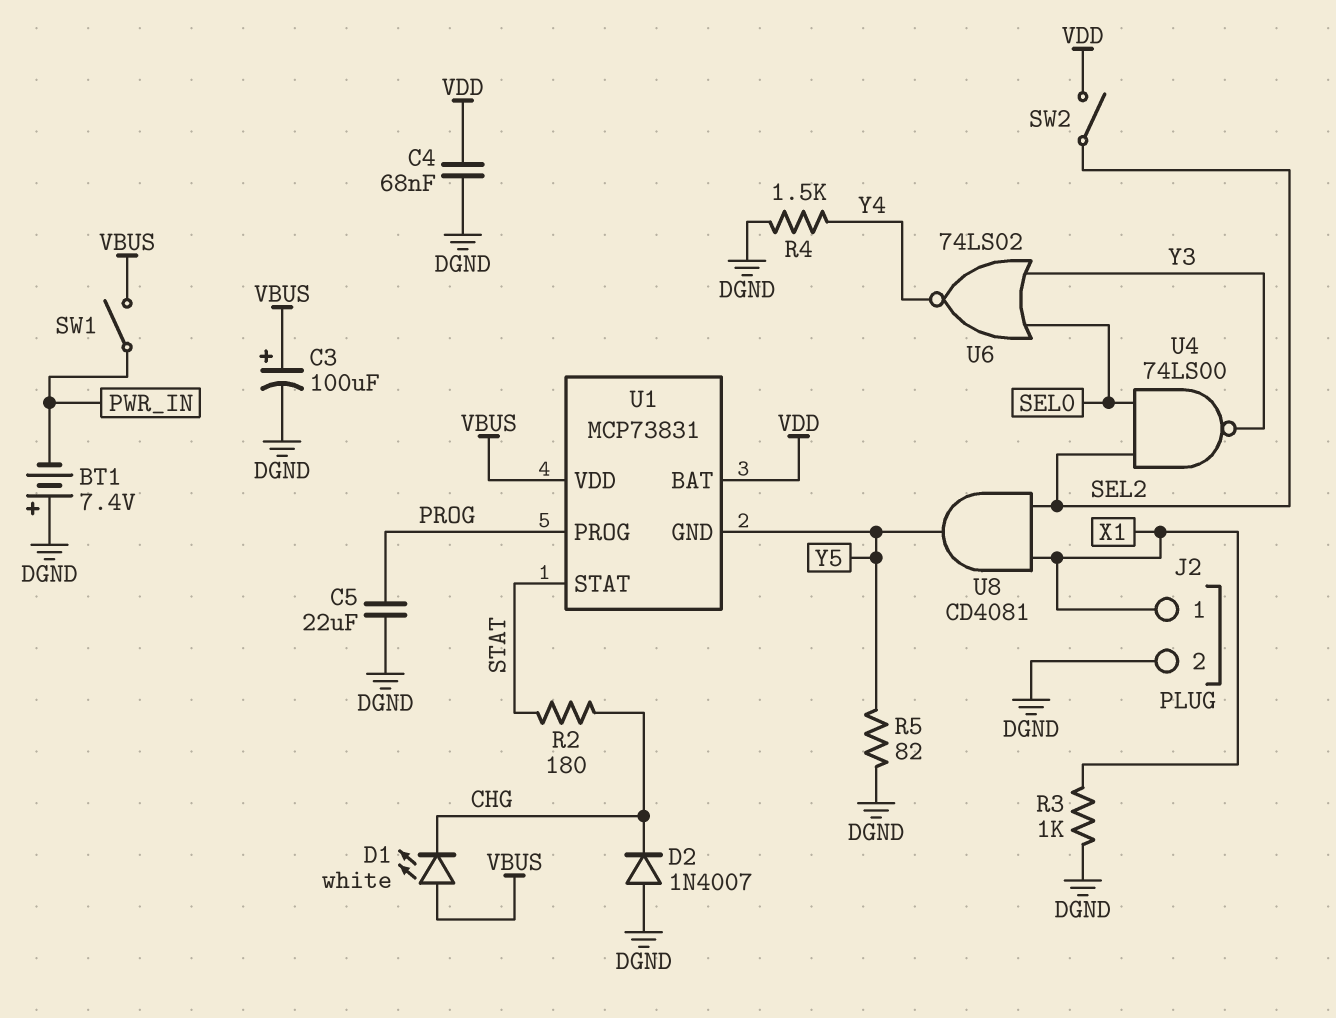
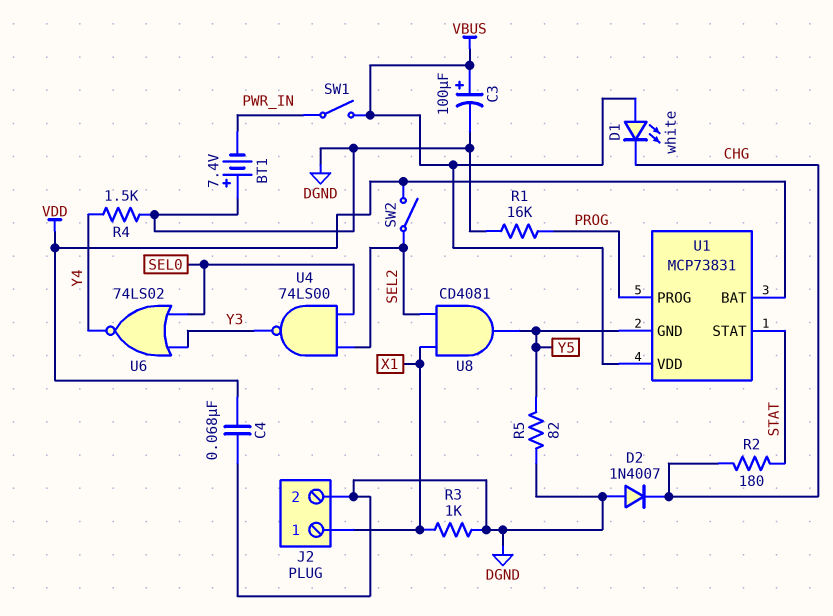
C5: 22uF (DGND, PROG) -> none
R1: none -> 16k (DGND, PROG)

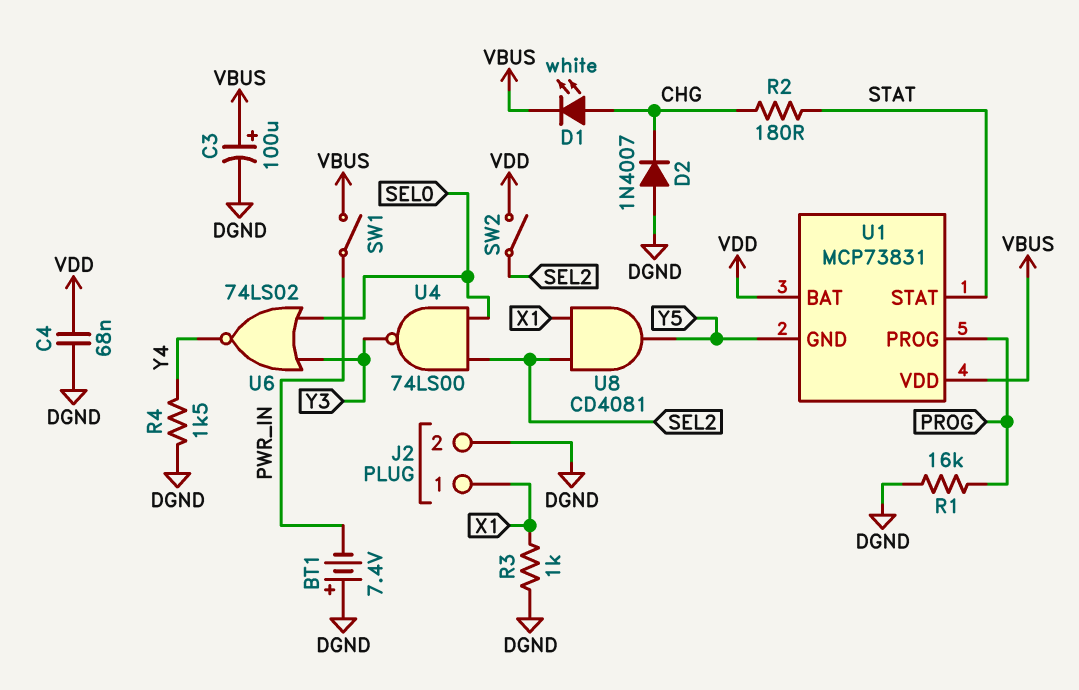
D1: LED white (A VBUS, K CHG) -> LED white (A CHG, K VBUS)
R5: 82 (DGND, Y5) -> none

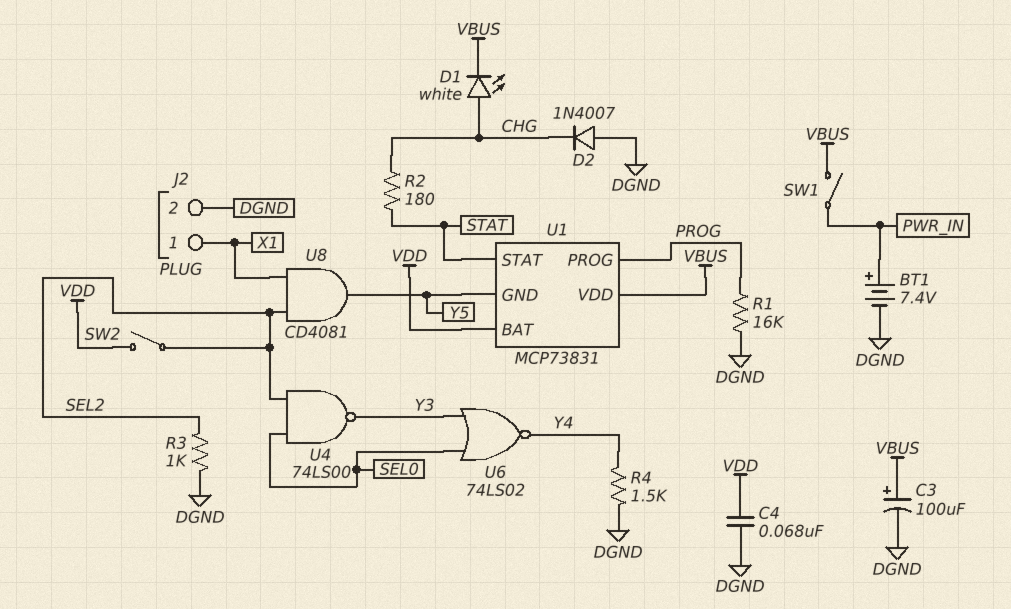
BT1: 7.4V (plus DGND, minus PWR_IN) -> 7.4V (plus PWR_IN, minus DGND)
R3: 1k (DGND, X1) -> 1k (DGND, SEL2)

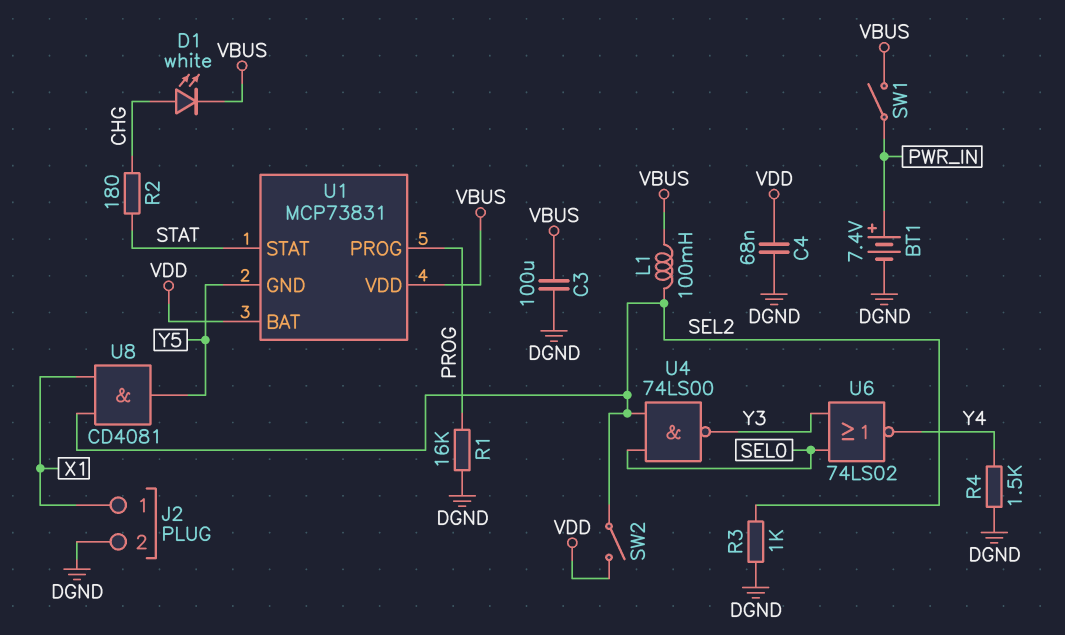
C3: 100uF (plus VBUS, minus DGND) -> 100uF (DGND, VBUS)
D2: diode 1N4007 (A DGND, K CHG) -> none
L1: none -> 100mH (SEL2, VBUS)

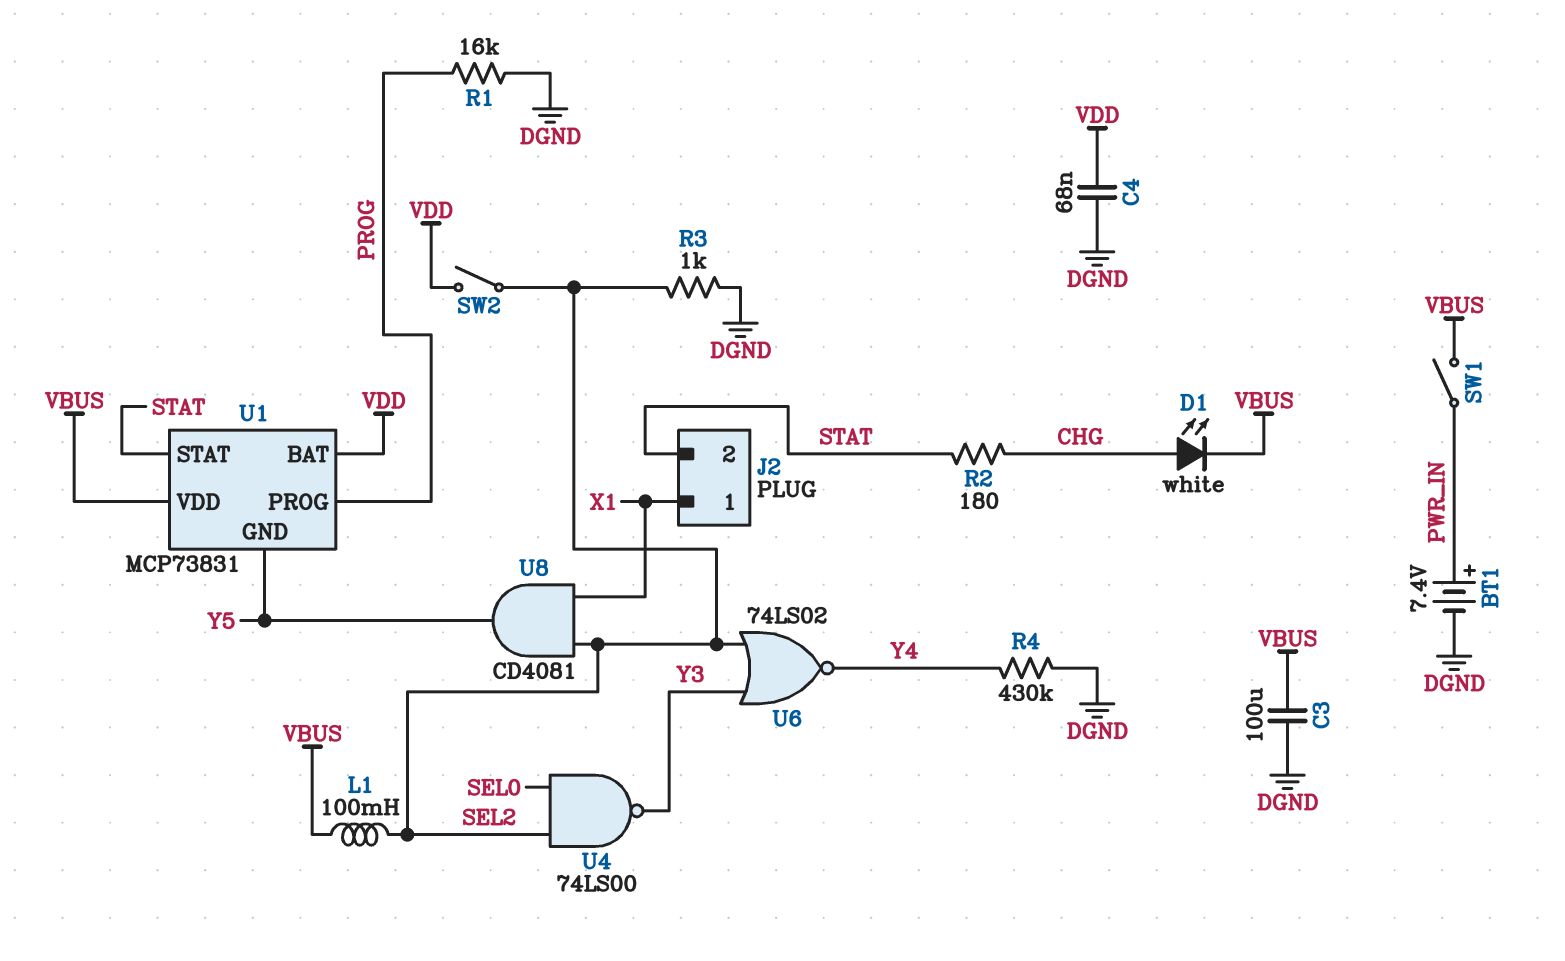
J2 pin 2: DGND -> STAT
R4: 1.5k (DGND, Y4) -> 430k (DGND, Y4)
U6: NOR 74LS02 (in SEL0, in Y3, out Y4) -> NOR 74LS02 (in SEL2, in Y3, out Y4)

